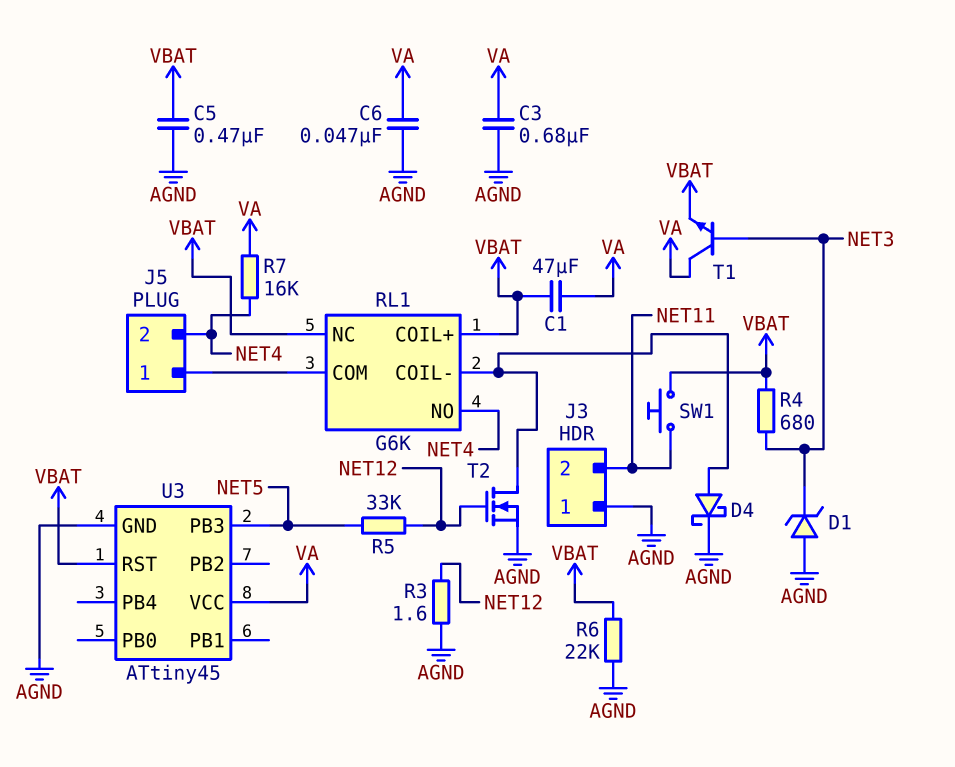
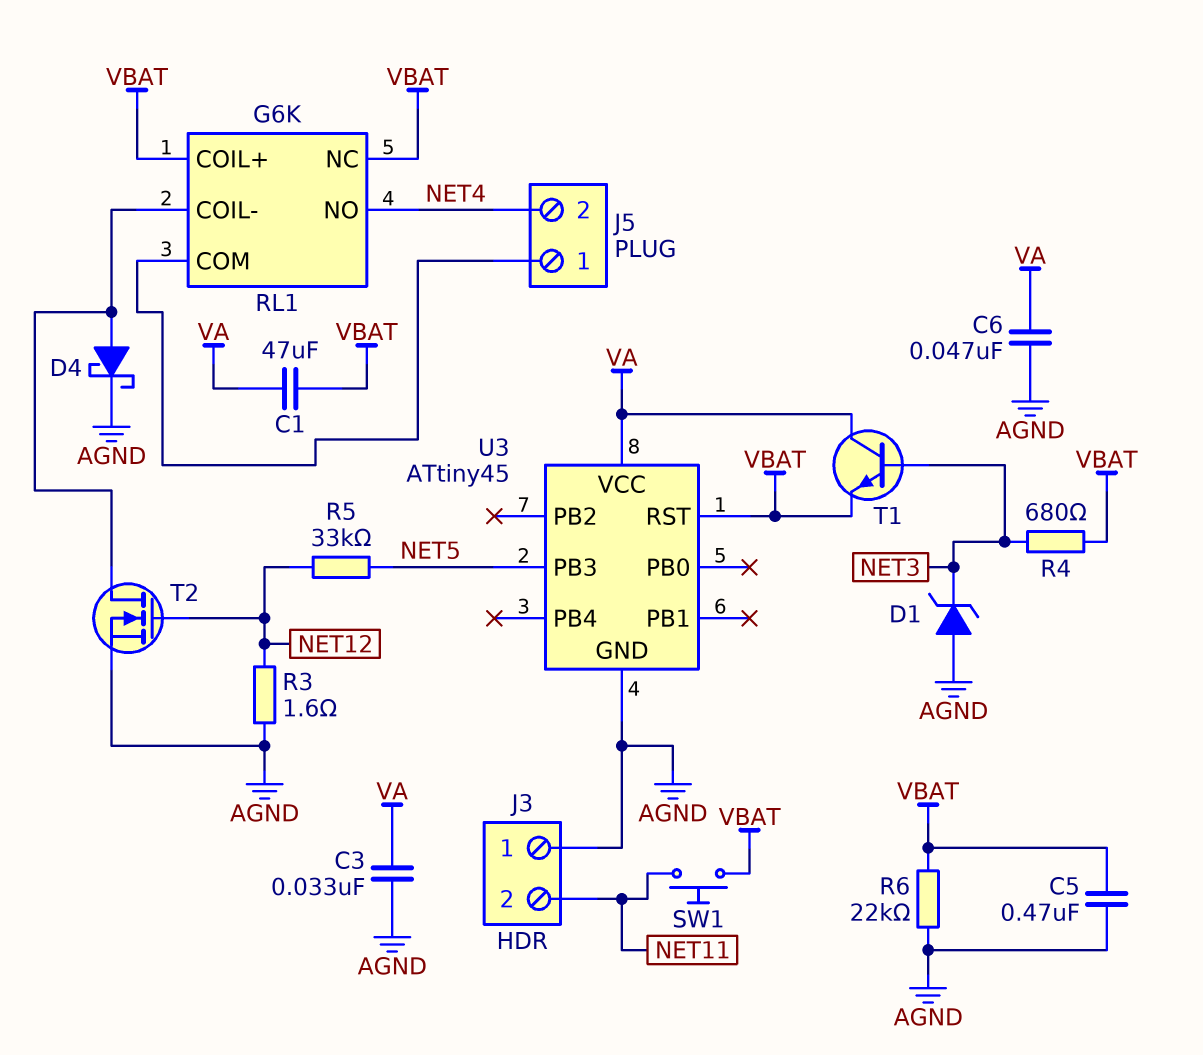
C3: 680nF (AGND, VA) -> 33nF (AGND, VA)
R7: 16k (NET4, VA) -> none

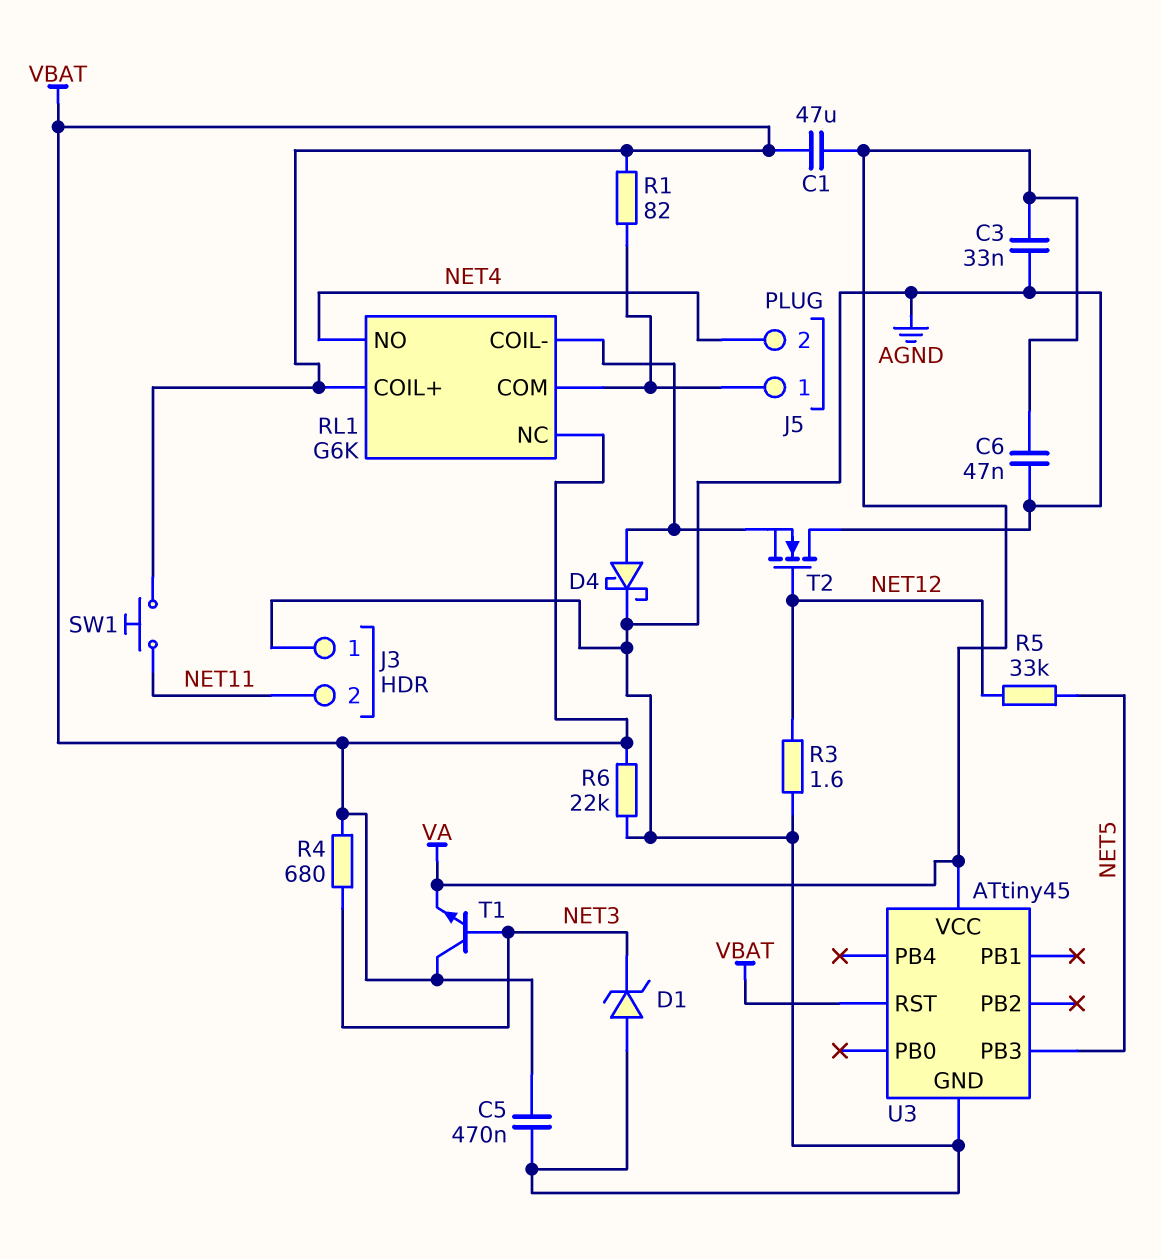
R1: none -> 82 (J5/1, VBAT)
T1: NPN (B NET3, C VA, E VBAT) -> NPN (B NET3, C VBAT, E VA)
T2: NMOS (G NET12, D RL1/COIL-, S AGND) -> NMOS (G NET12, D AGND, S RL1/COIL-)

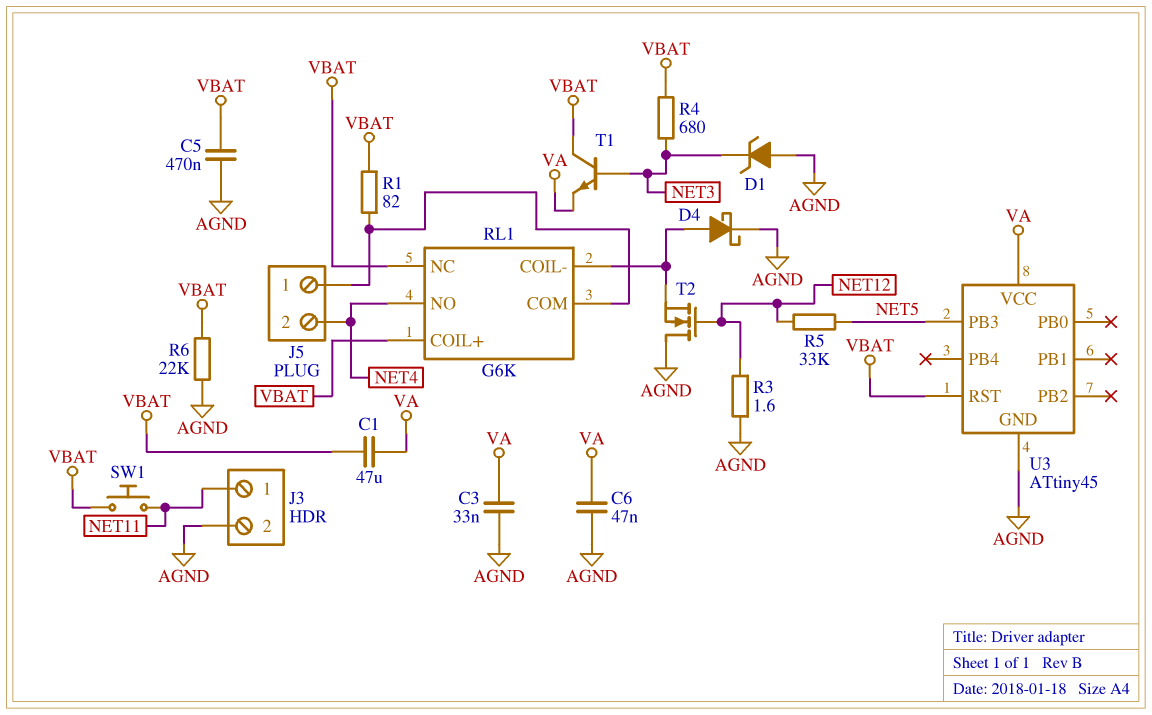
J3 pin 1: AGND -> NET11
J3 pin 2: NET11 -> AGND

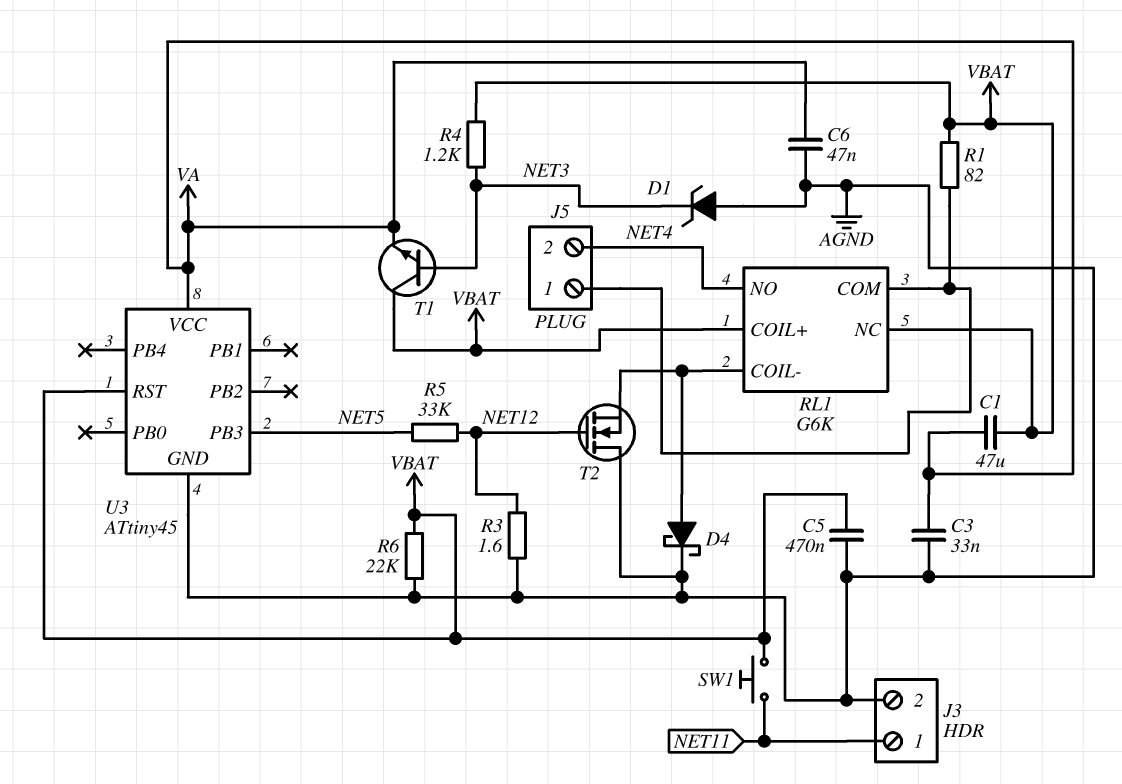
R4: 680 (NET3, VBAT) -> 1.2k (NET3, VBAT)

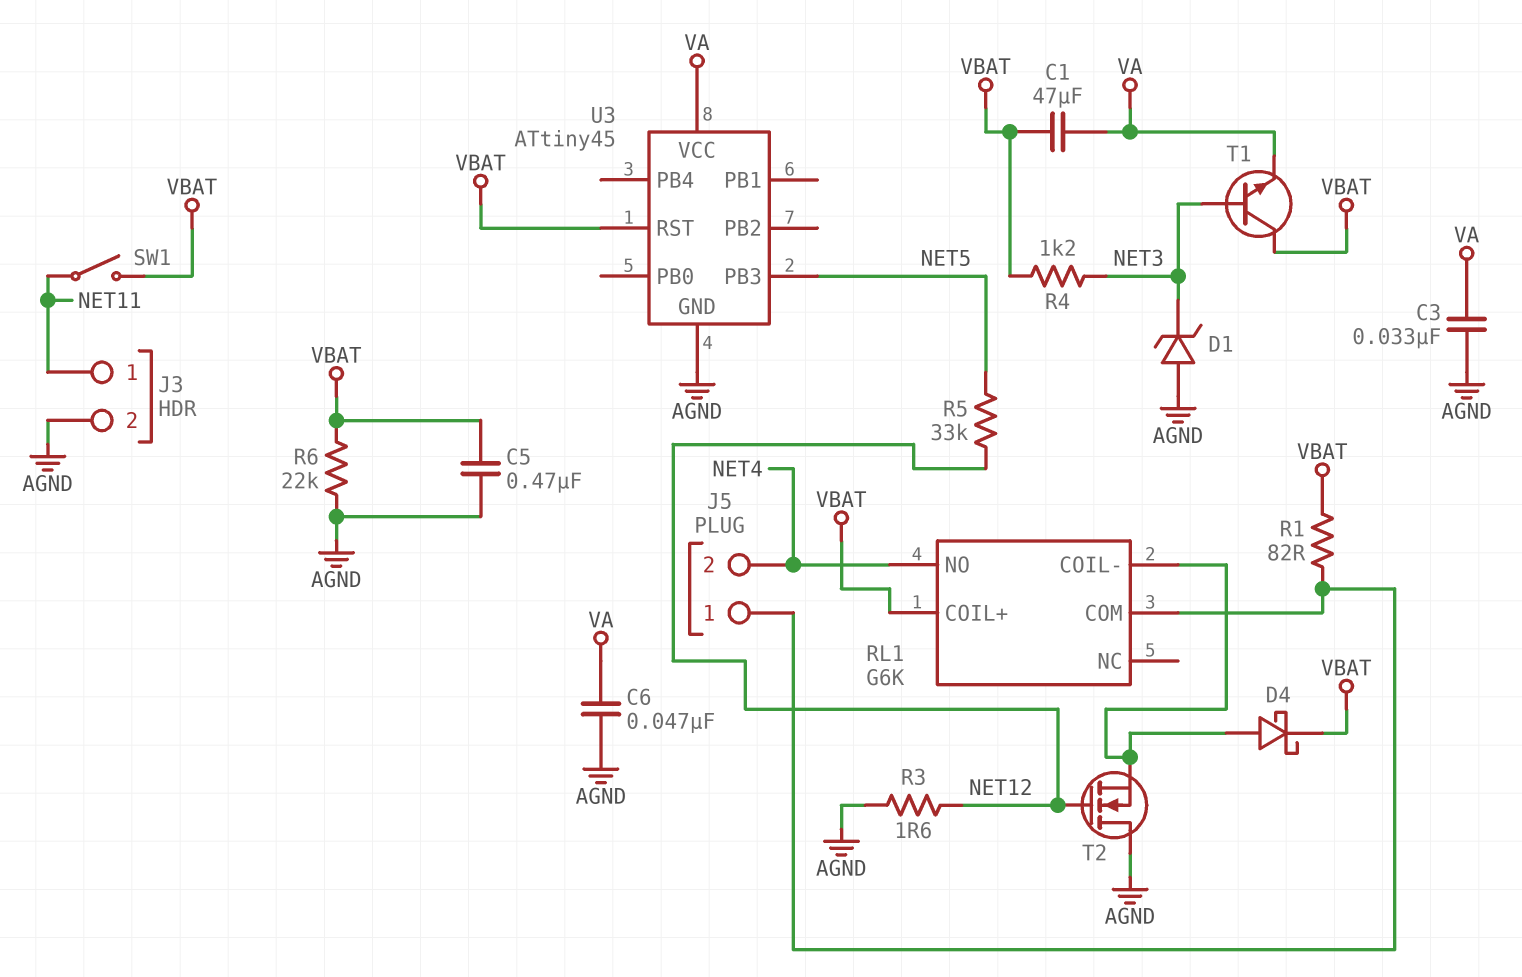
D4: schottky (A RL1/COIL-, K AGND) -> schottky (A RL1/COIL-, K VBAT)
RL1 pin NC: VBAT -> none
SW1: button (NET11, VBAT) -> switch (NET11, VBAT)

